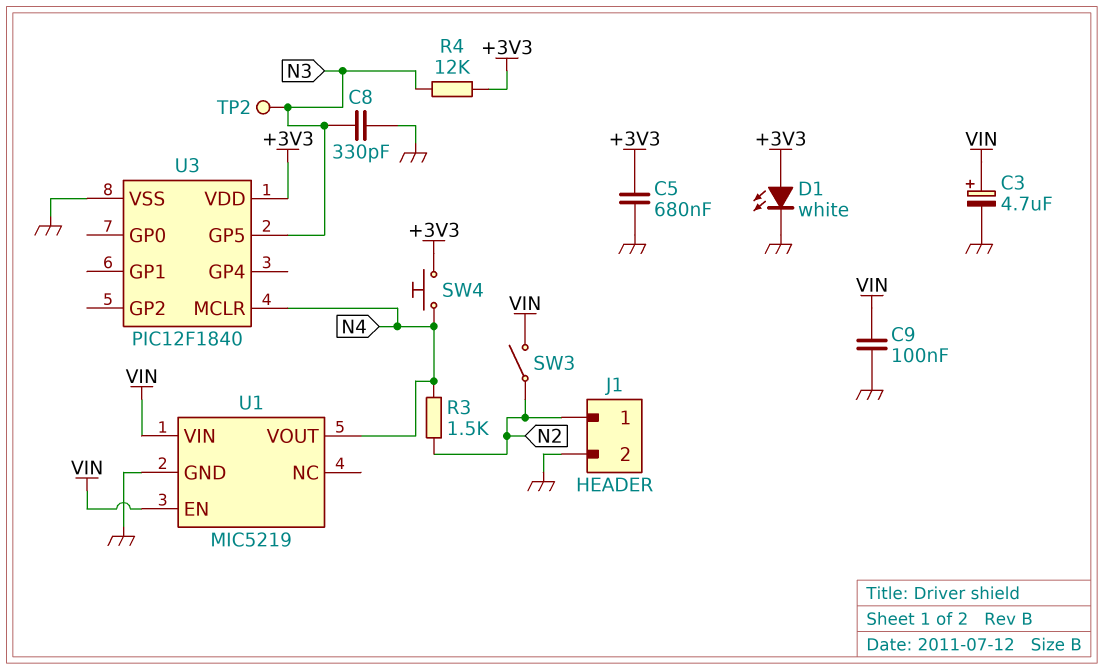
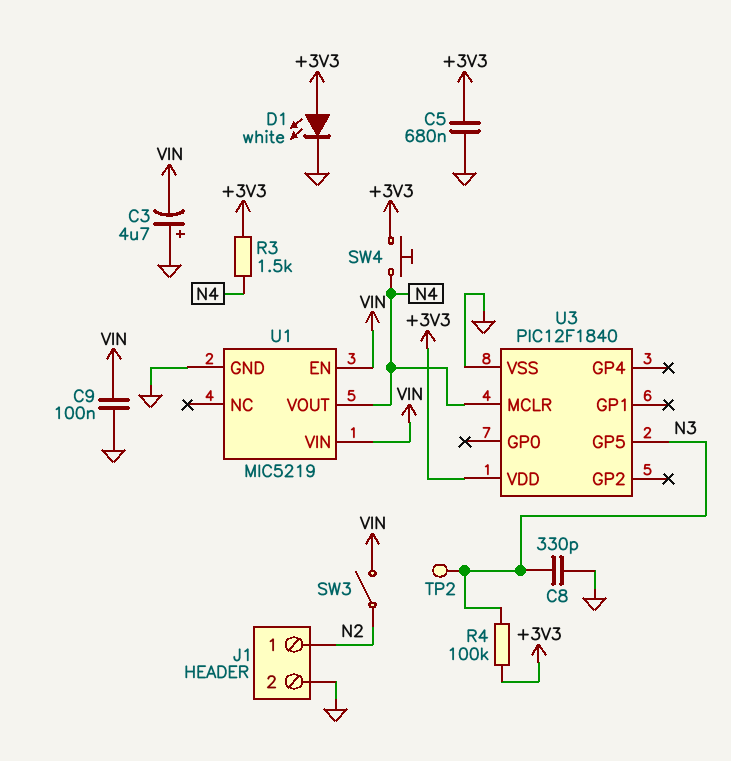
C3: 4.7uF (plus VIN, minus GND) -> 4.7uF (plus GND, minus VIN)
R3: 1.5k (N2, N4) -> 1.5k (+3V3, N4)
R4: 12k (+3V3, N3) -> 100k (+3V3, N3)

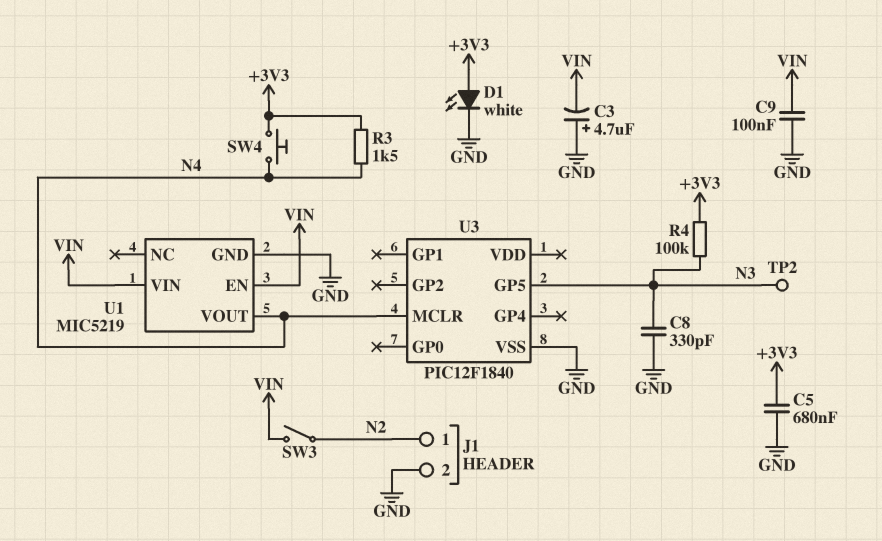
U3 pin VDD: +3V3 -> none

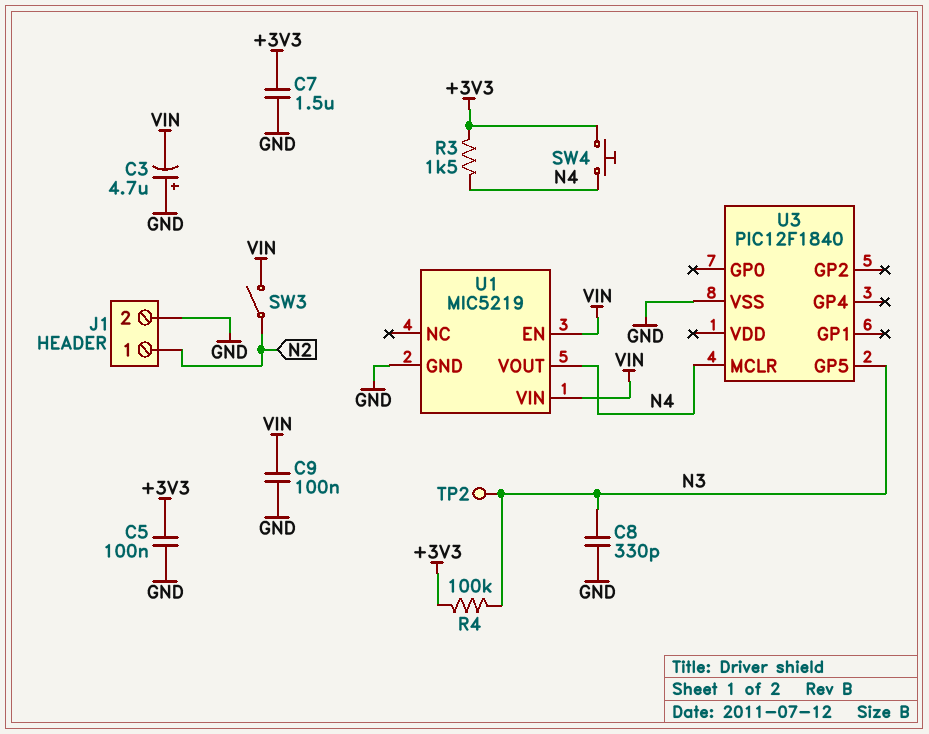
C5: 680nF (+3V3, GND) -> 100nF (+3V3, GND)
C7: none -> 1.5uF (+3V3, GND)
D1: LED white (A +3V3, K GND) -> none

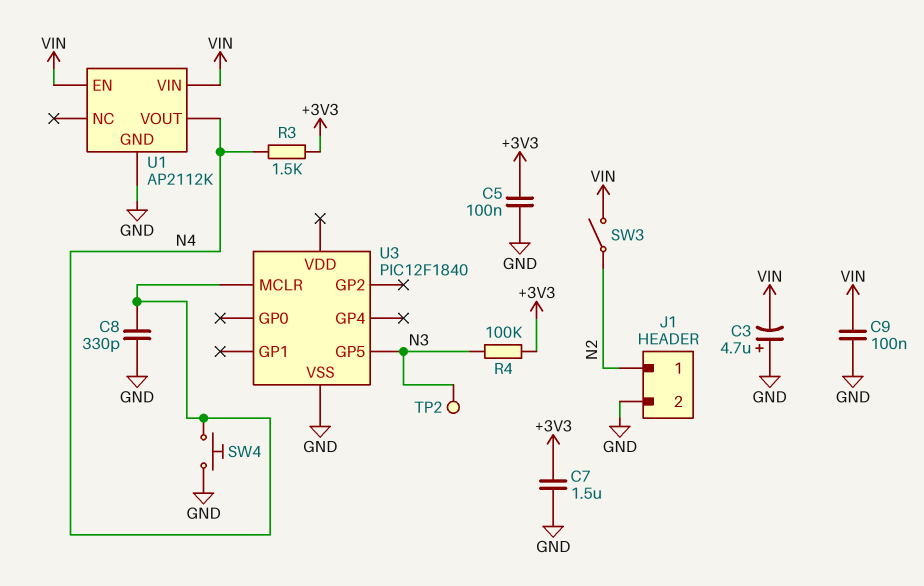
C8: 330pF (GND, N3) -> 330pF (GND, N4)
SW4: button (+3V3, N4) -> button (GND, N4)
U1: MIC5219 -> AP2112K

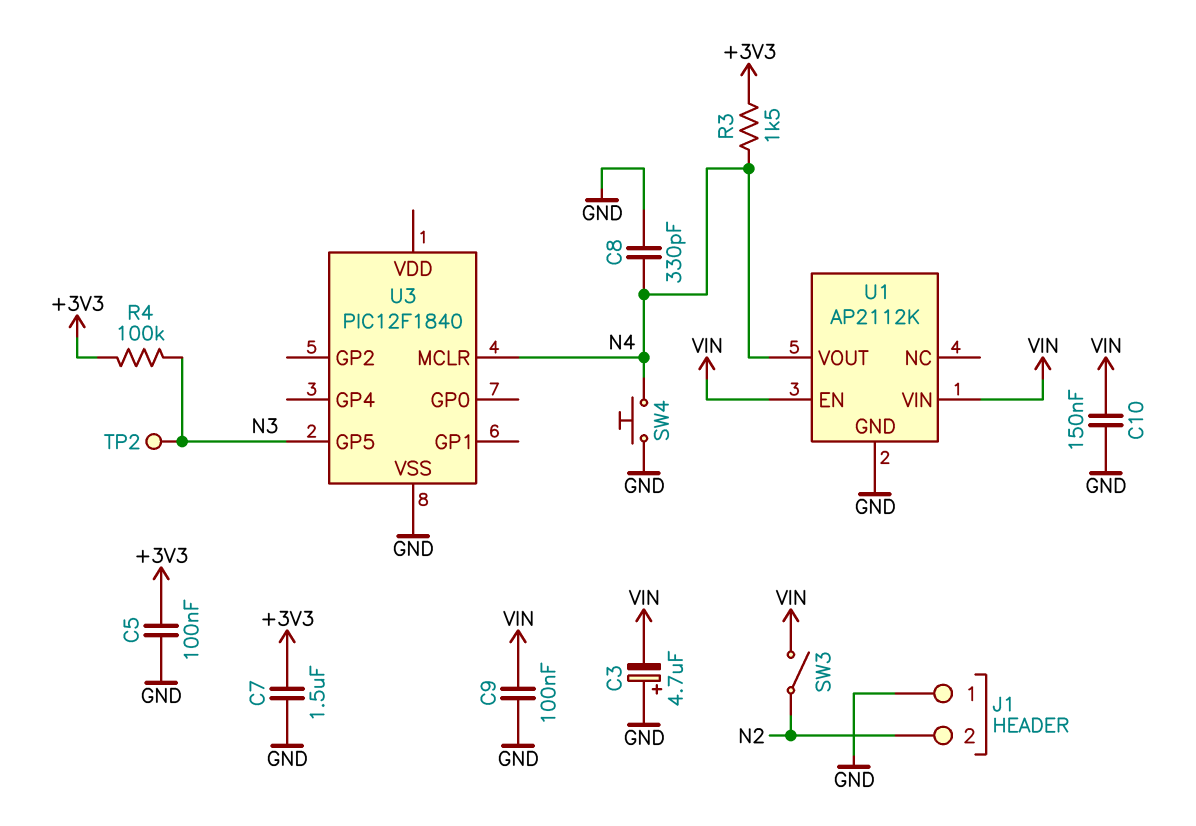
C10: none -> 150nF (GND, VIN)
J1 pin 1: N2 -> GND
J1 pin 2: GND -> N2

